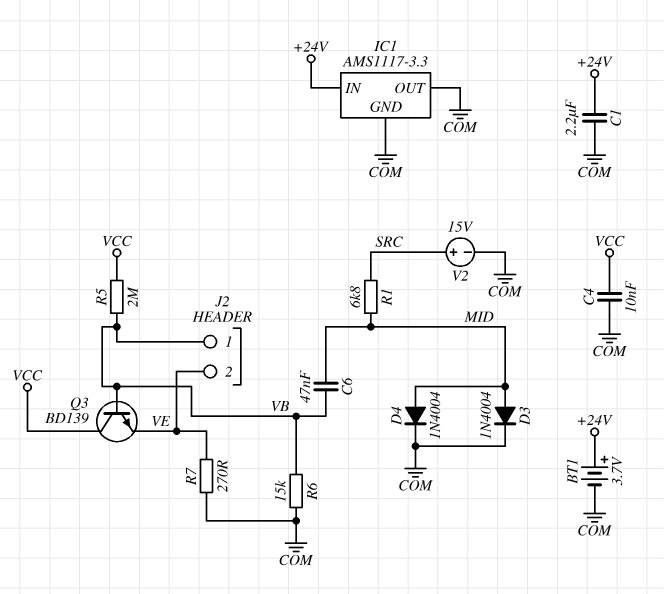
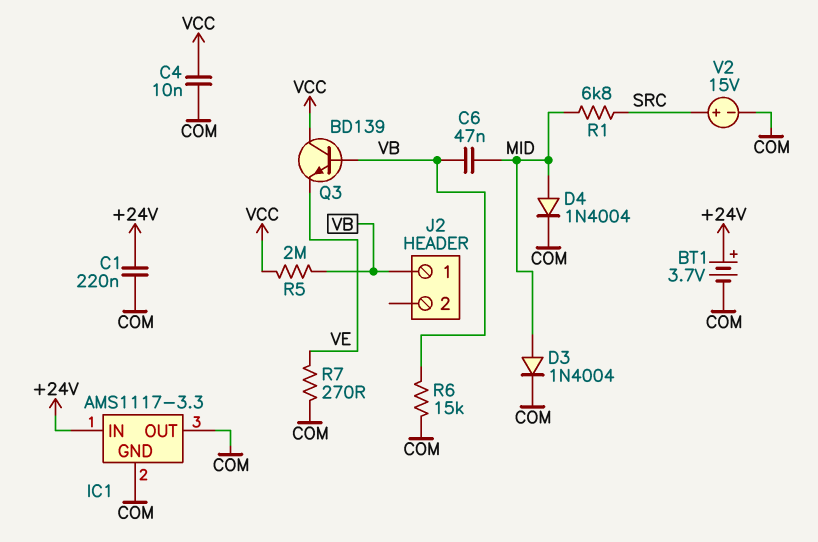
C1: 2.2uF (+24V, COM) -> 220nF (+24V, COM)
J2 pin 2: VE -> none

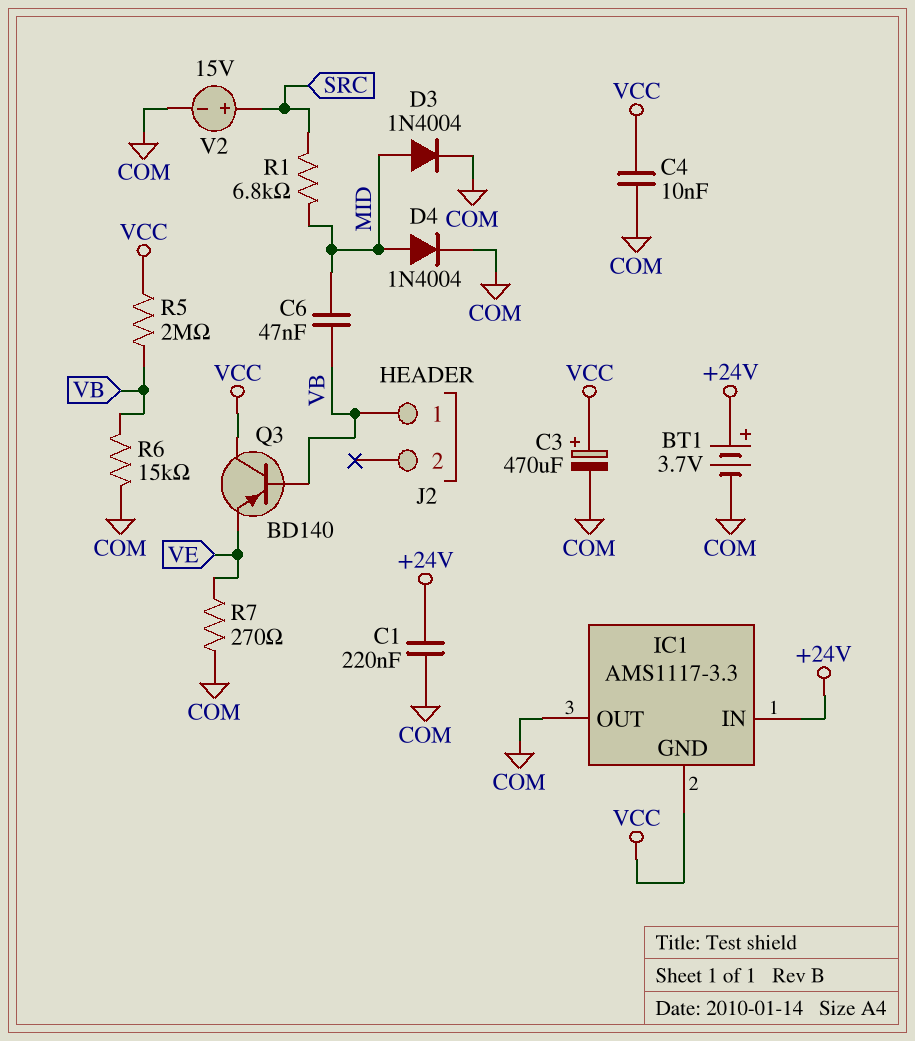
C3: none -> 470uF (plus VCC, minus COM)
IC1 pin GND: COM -> VCC
Q3: NPN BD139 (B VB, C VCC, E VE) -> PNP BD140 (B VB, C VCC, E VE)

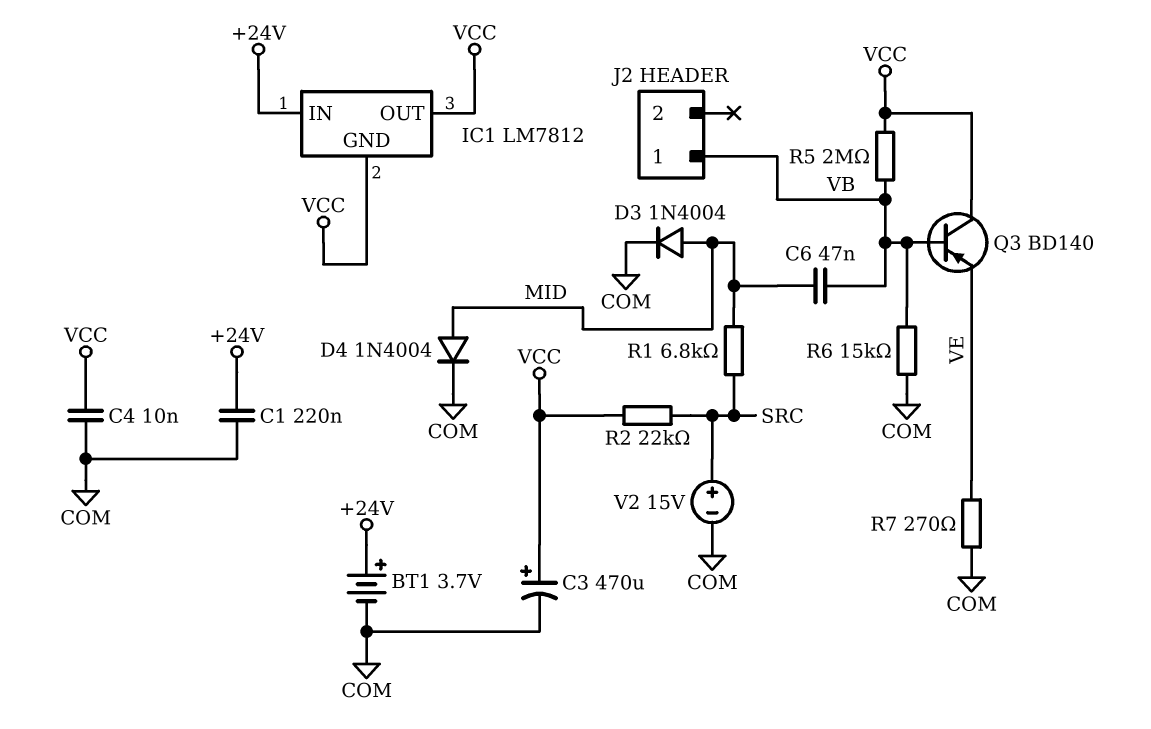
IC1: AMS1117-3.3 -> LM7812
IC1 pin OUT: COM -> VCC
R2: none -> 22k (SRC, VCC)

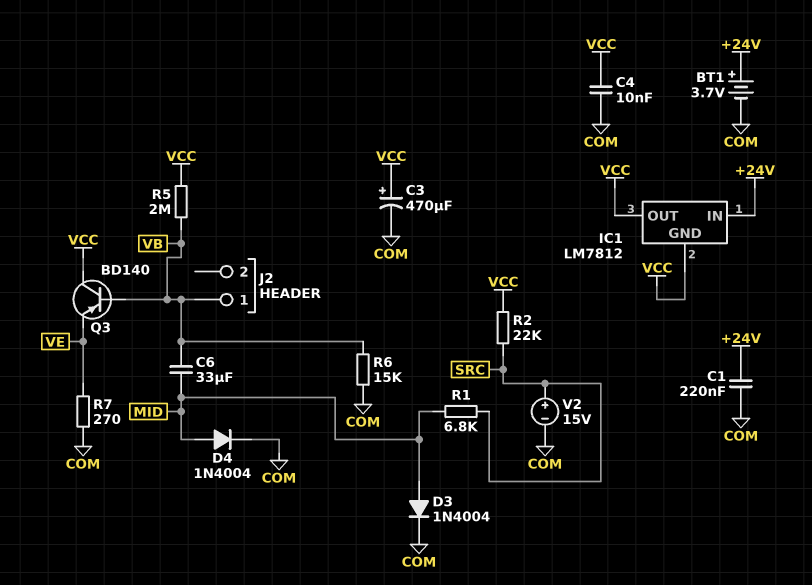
C6: 47nF (MID, VB) -> 33uF (MID, VB)

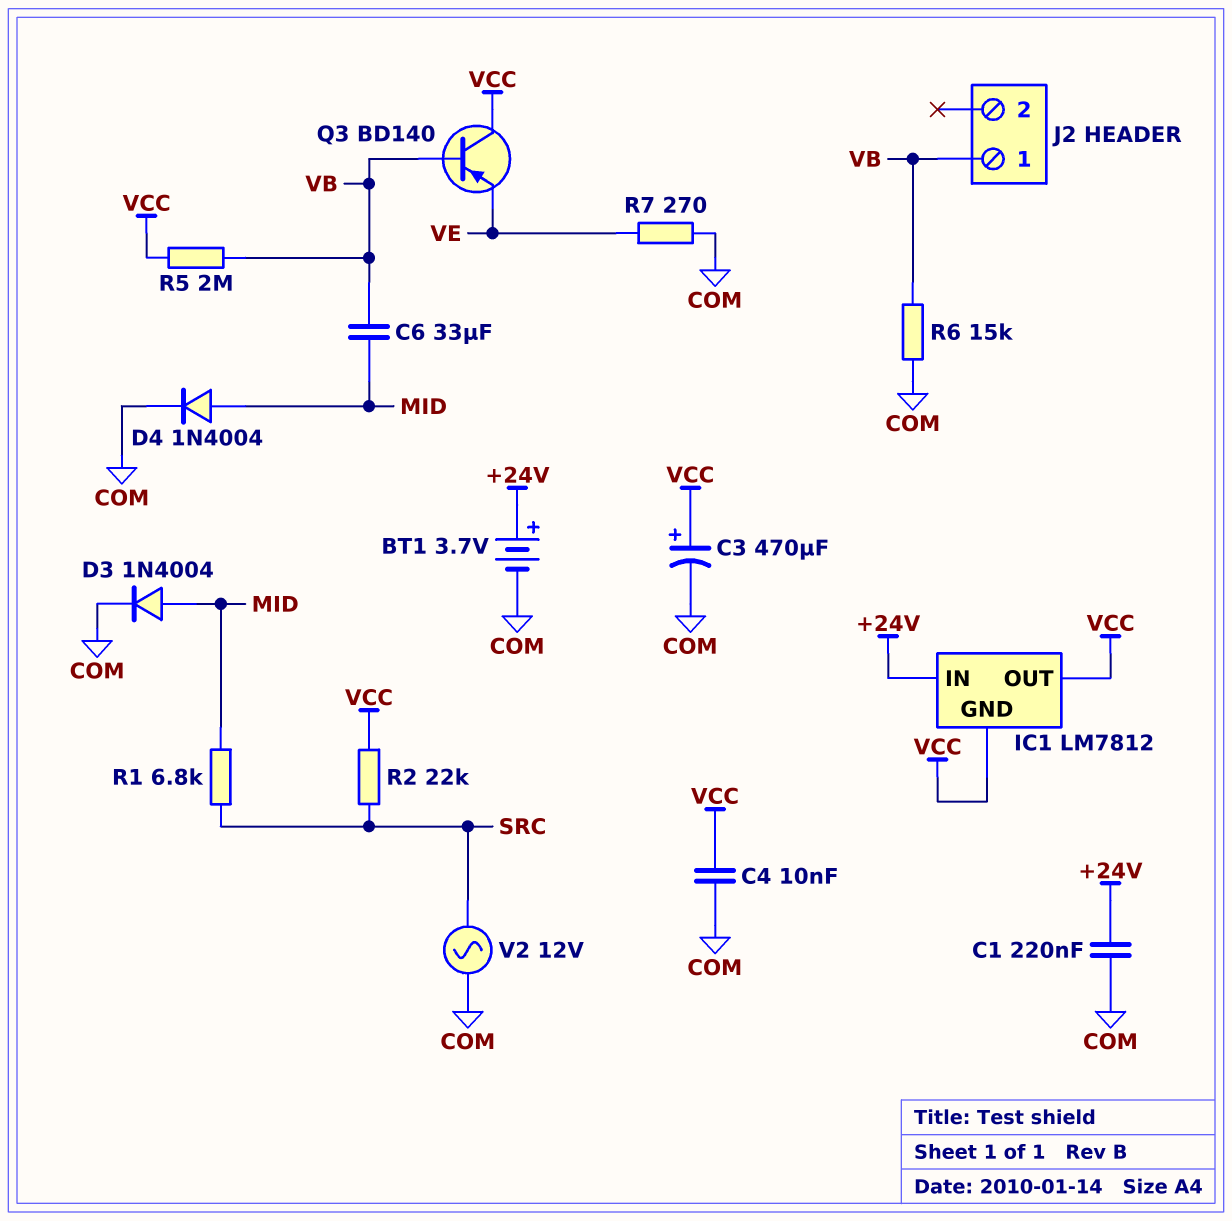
V2: 15V (plus SRC, minus COM) -> AC 12V (COM, SRC)

